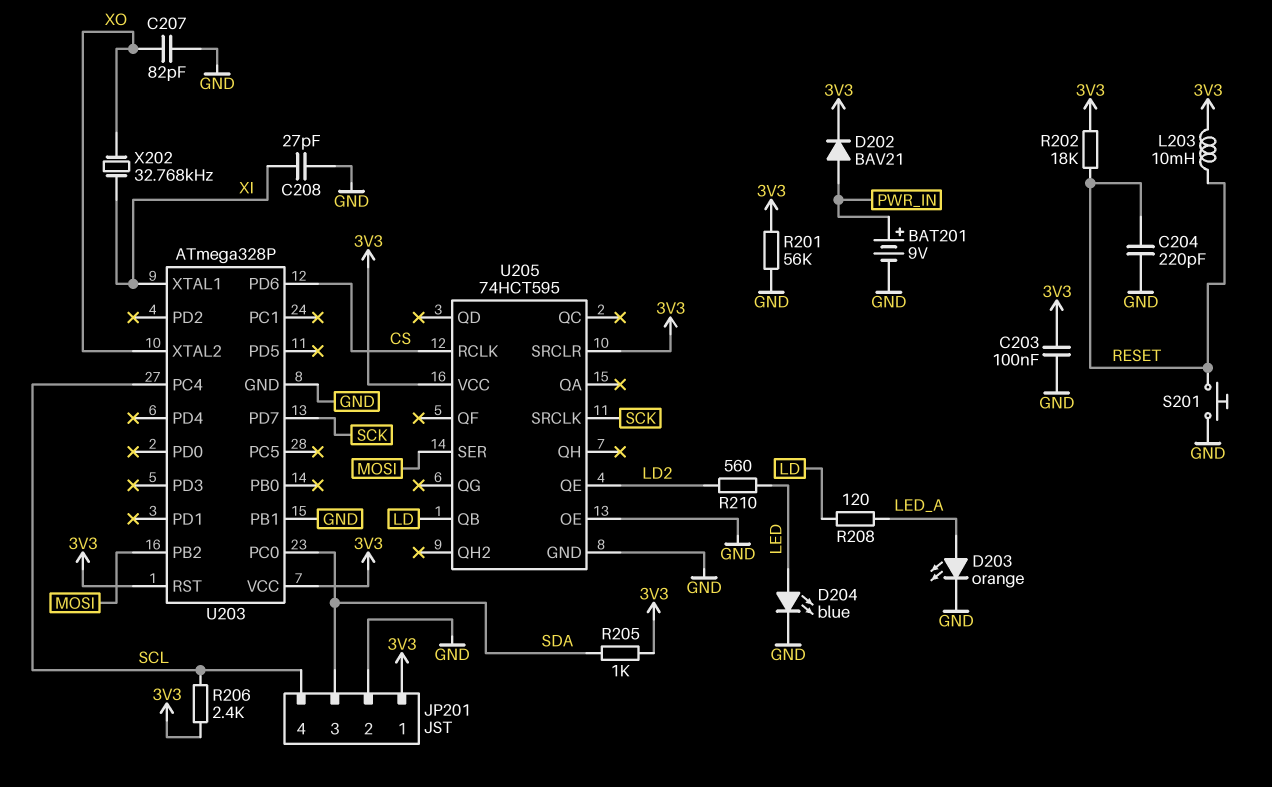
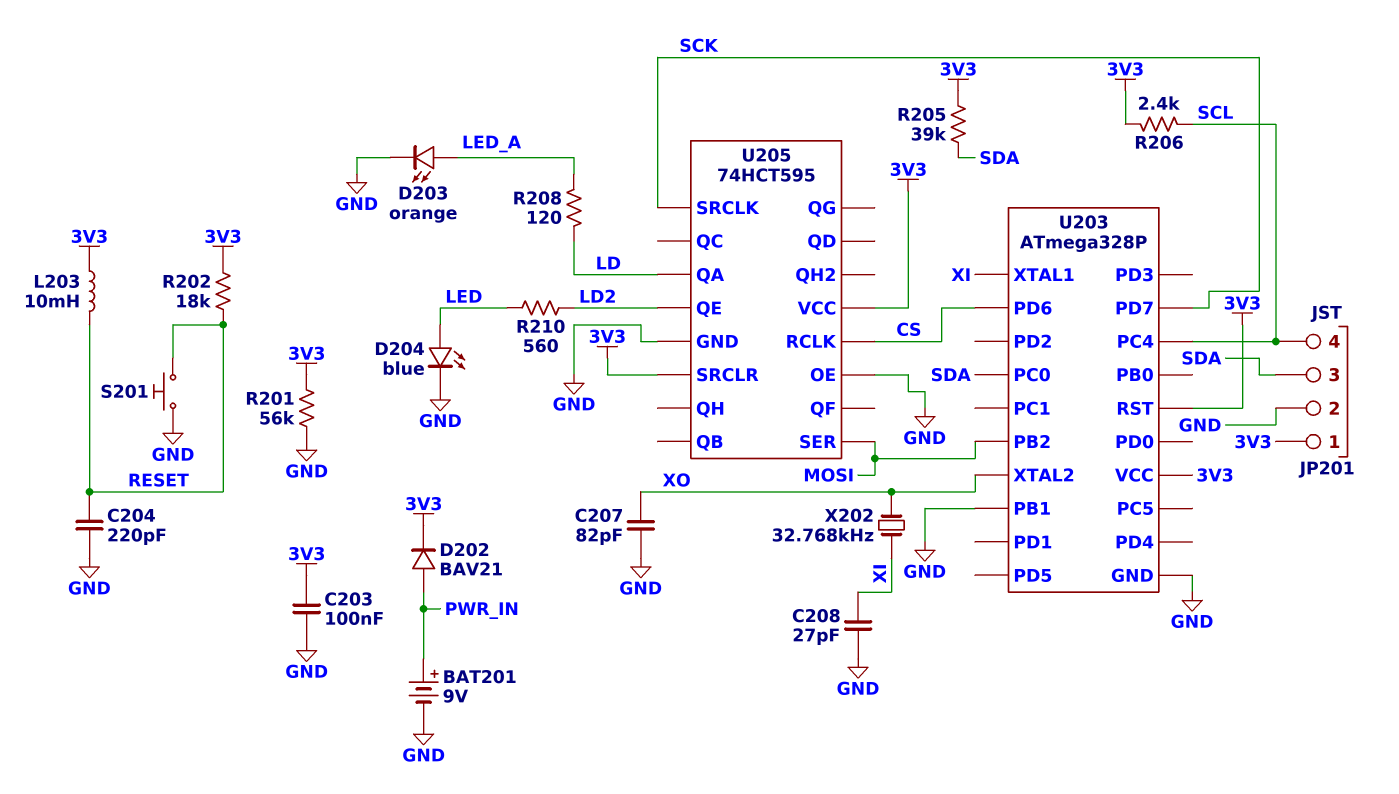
R205: 1k (3V3, SDA) -> 39k (3V3, SDA)
U205 pin QA: none -> LD
U205 pin QB: LD -> none

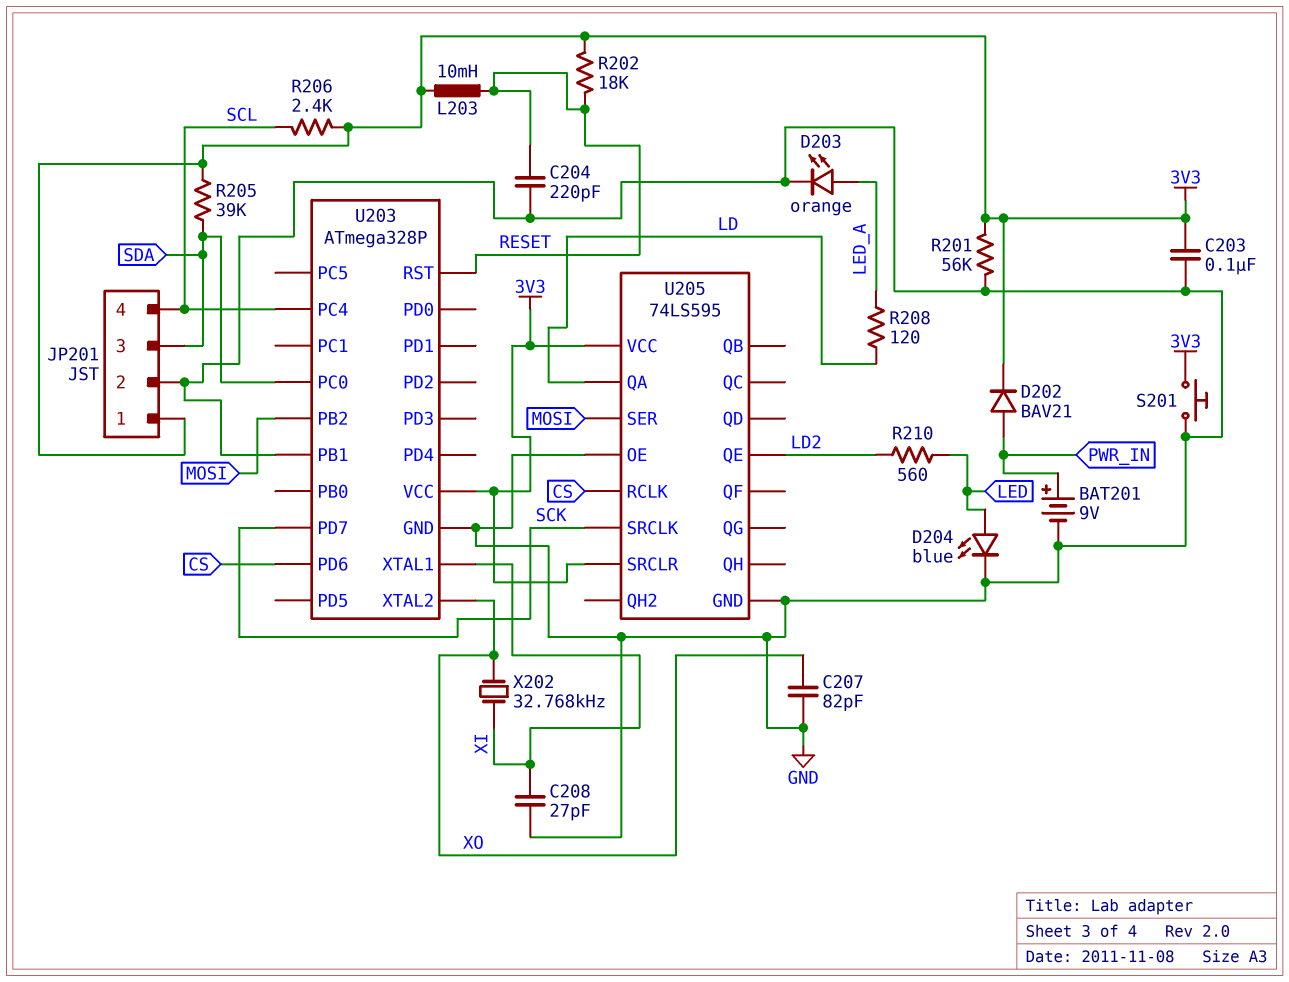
S201: button (GND, RESET) -> button (3V3, GND)
U203 pin RST: 3V3 -> RESET
U205: 74HCT595 -> 74LS595

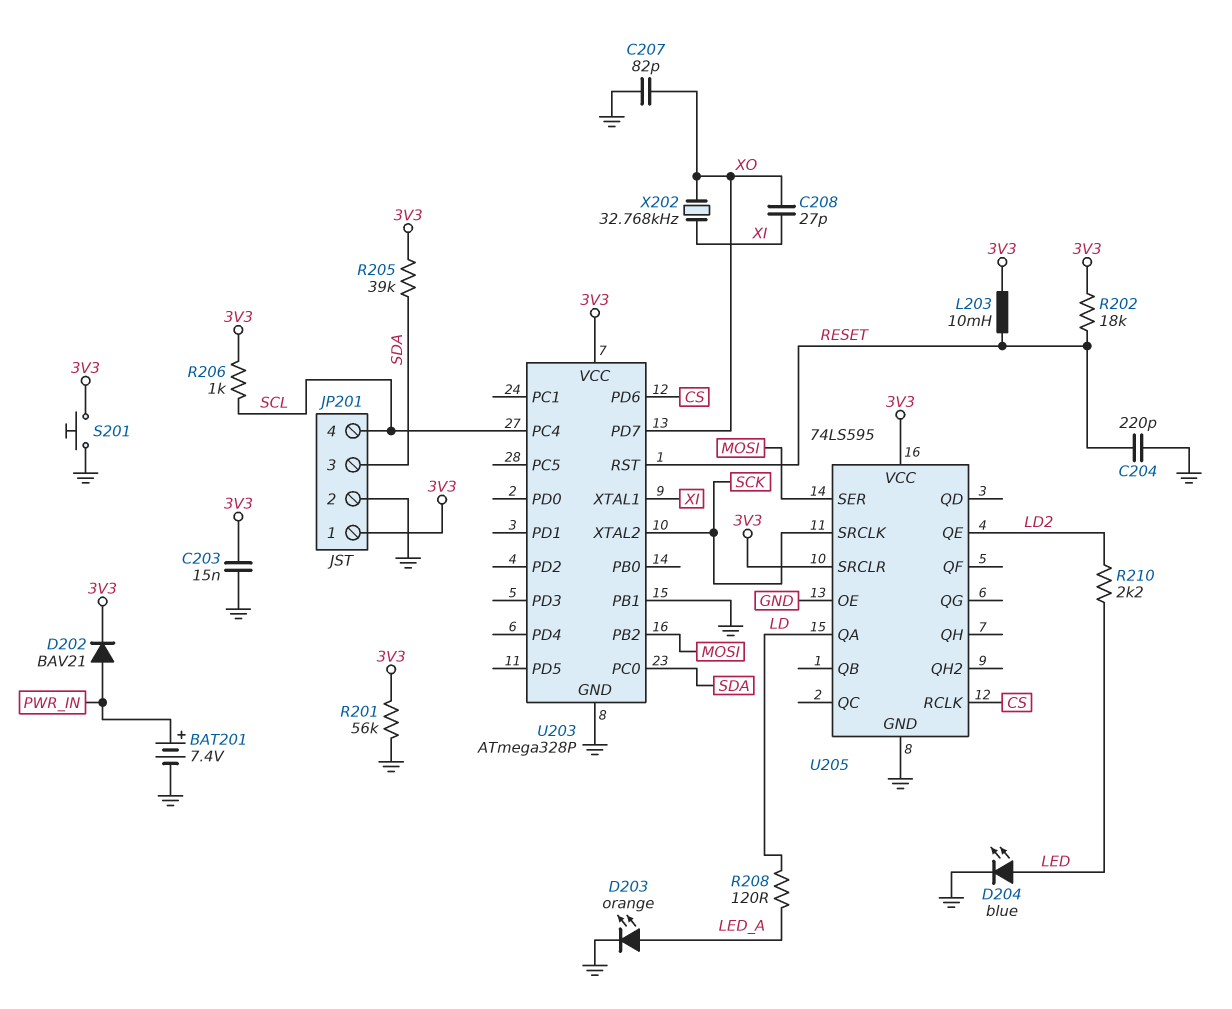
BAT201: 9V (plus PWR_IN, minus GND) -> 7.4V (plus PWR_IN, minus GND)
C203: 100nF (3V3, GND) -> 15nF (3V3, GND)
C208: 27pF (GND, XI) -> 27pF (XI, XO)
R206: 2.4k (3V3, SCL) -> 1k (3V3, SCL)
R210: 560 (LD2, LED) -> 2.2k (LD2, LED)
U203 pin PD7: SCK -> XO
U203 pin XTAL2: XO -> SCK

